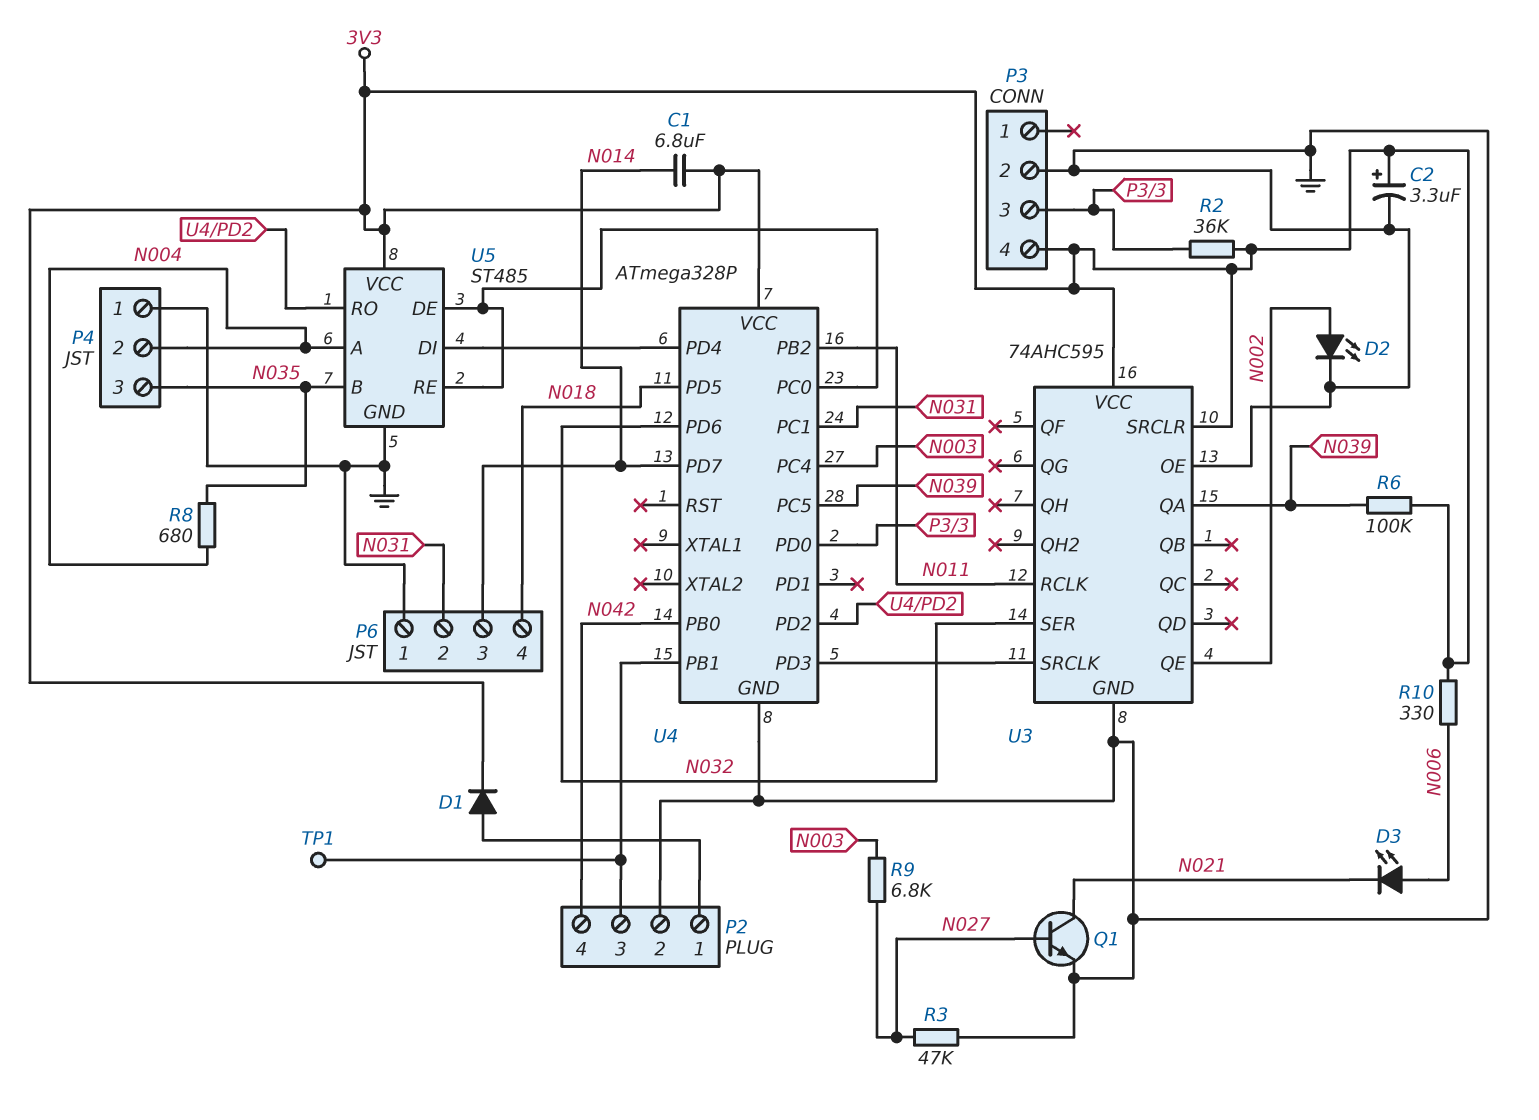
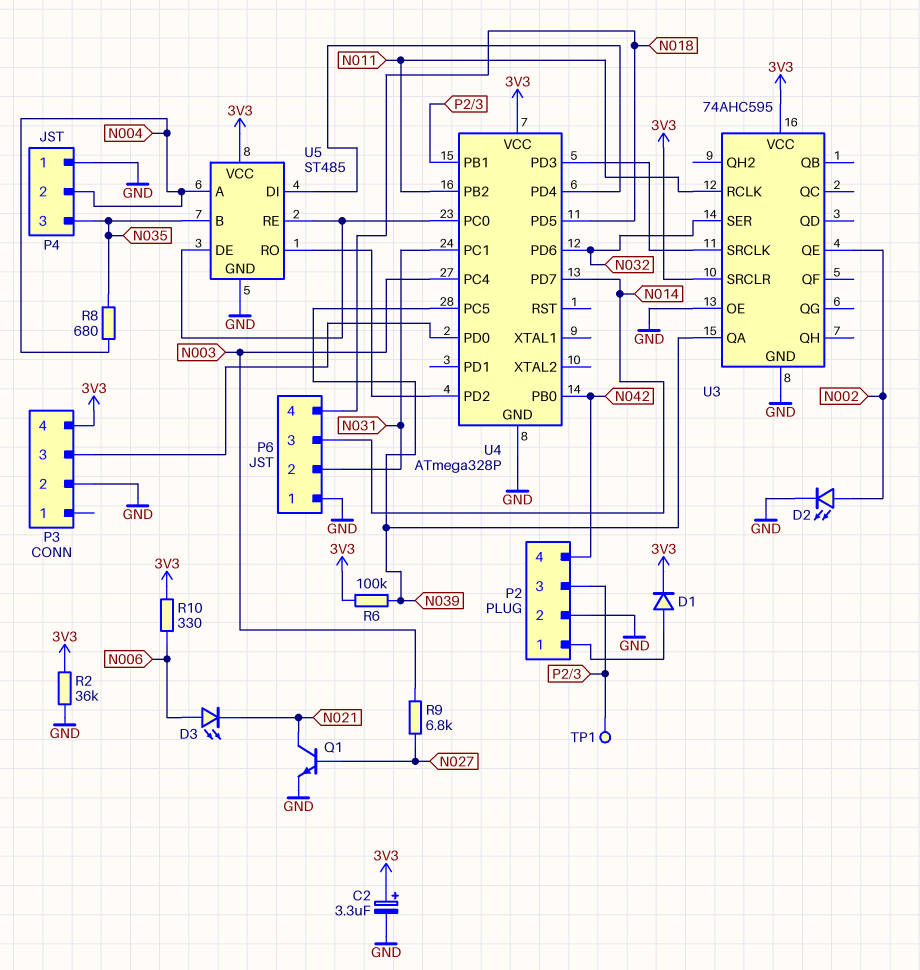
C1: 6.8uF (3V3, N014) -> none
R2: 36k (3V3, P3/3) -> 36k (3V3, GND)
R3: 47k (GND, N027) -> none

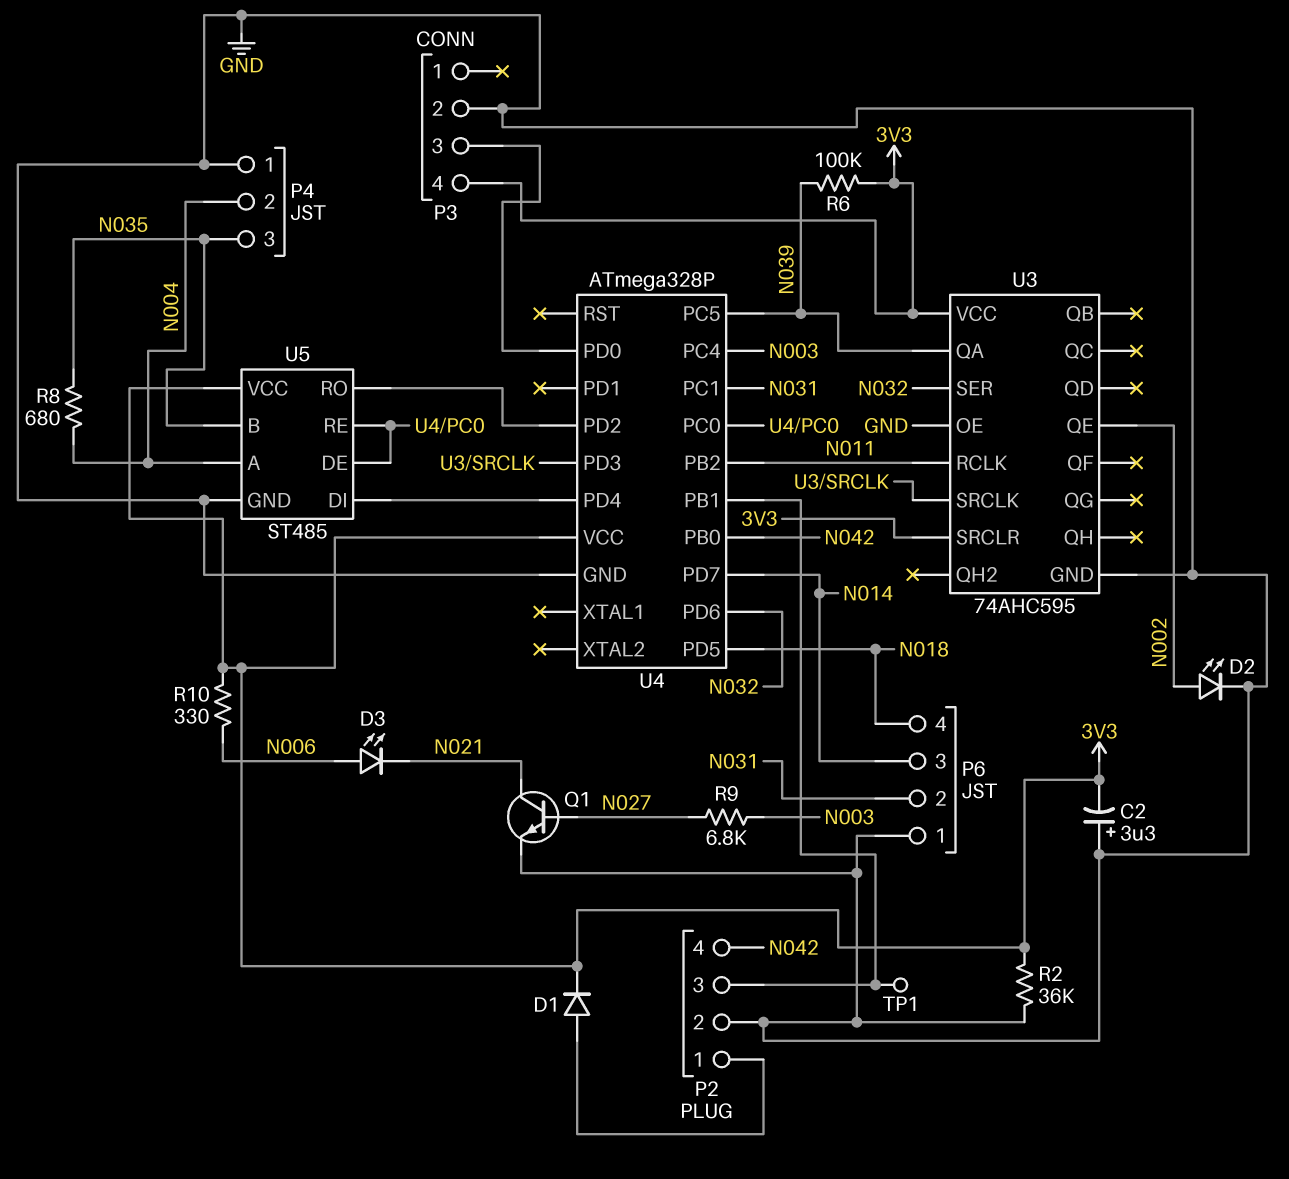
C2: 3.3uF (plus 3V3, minus GND) -> 3.3uF (plus GND, minus 3V3)

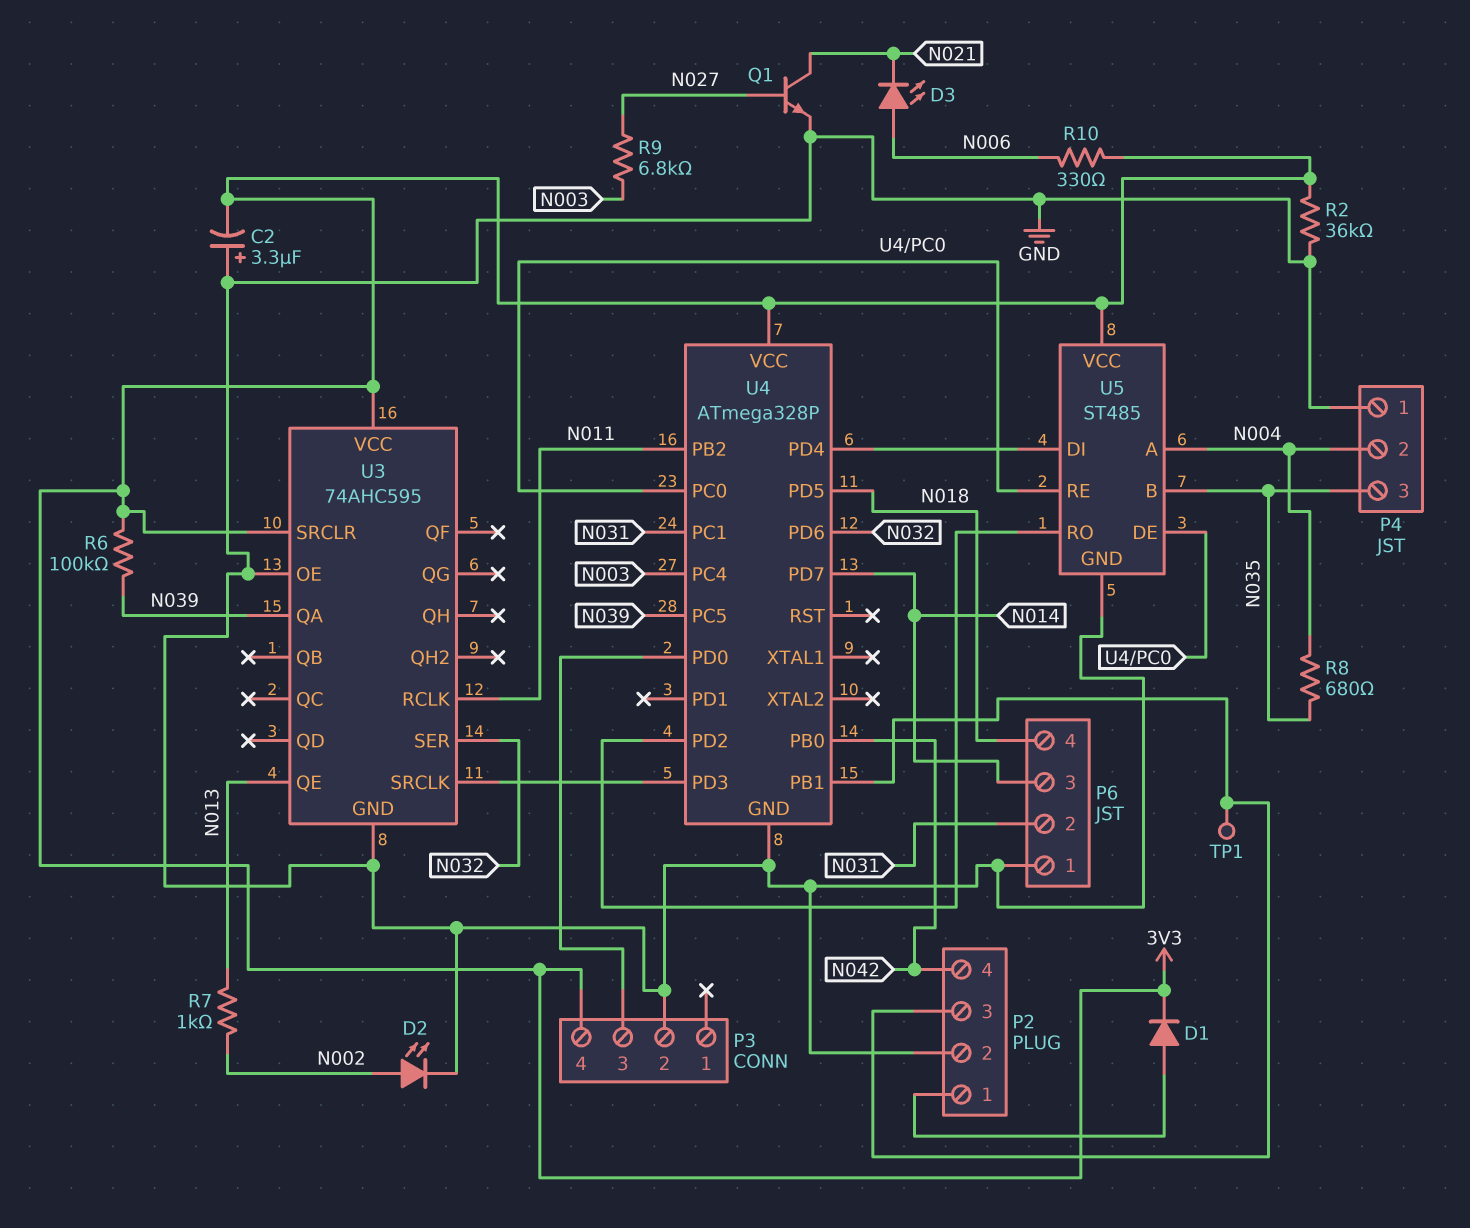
R7: none -> 1k (N002, N013)
U3 pin QE: N002 -> N013

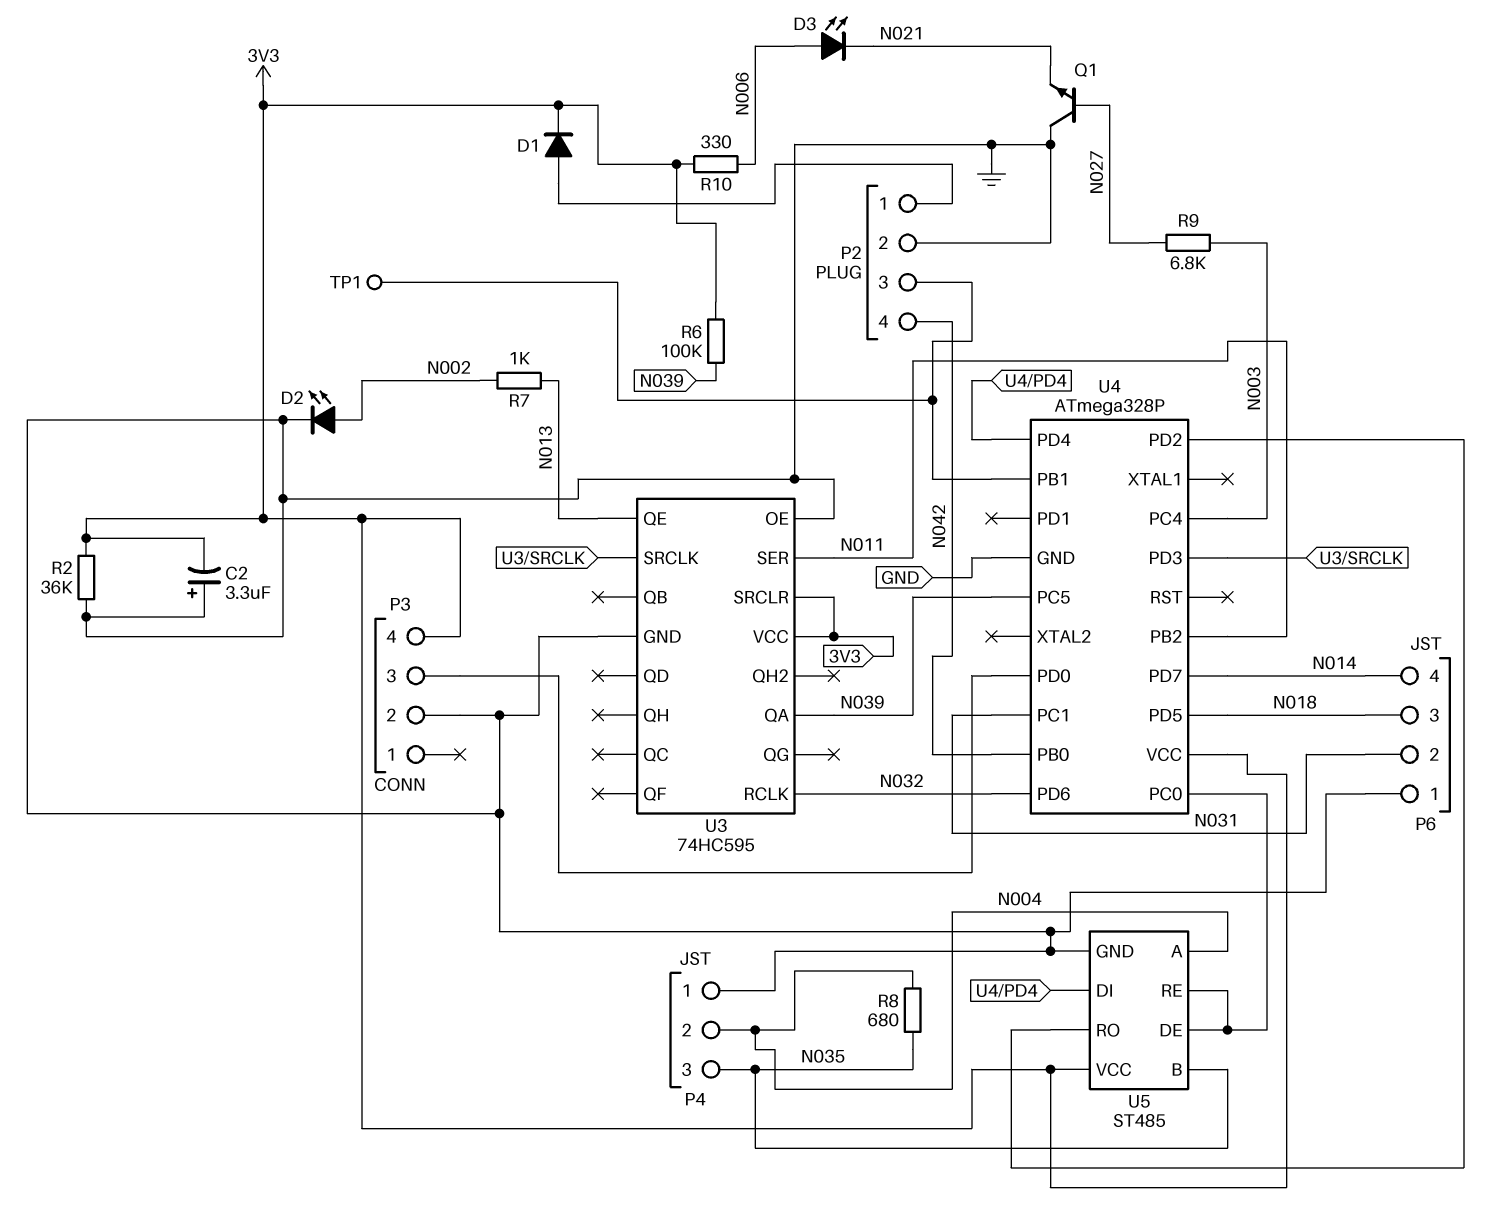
P6 pin 3: N014 -> N018
P6 pin 4: N018 -> N014
Q1: NPN (B N027, C N021, E GND) -> NPN (B N027, C GND, E N021)
U3: 74AHC595 -> 74HC595
U3 pin RCLK: N011 -> N032
U3 pin SER: N032 -> N011

